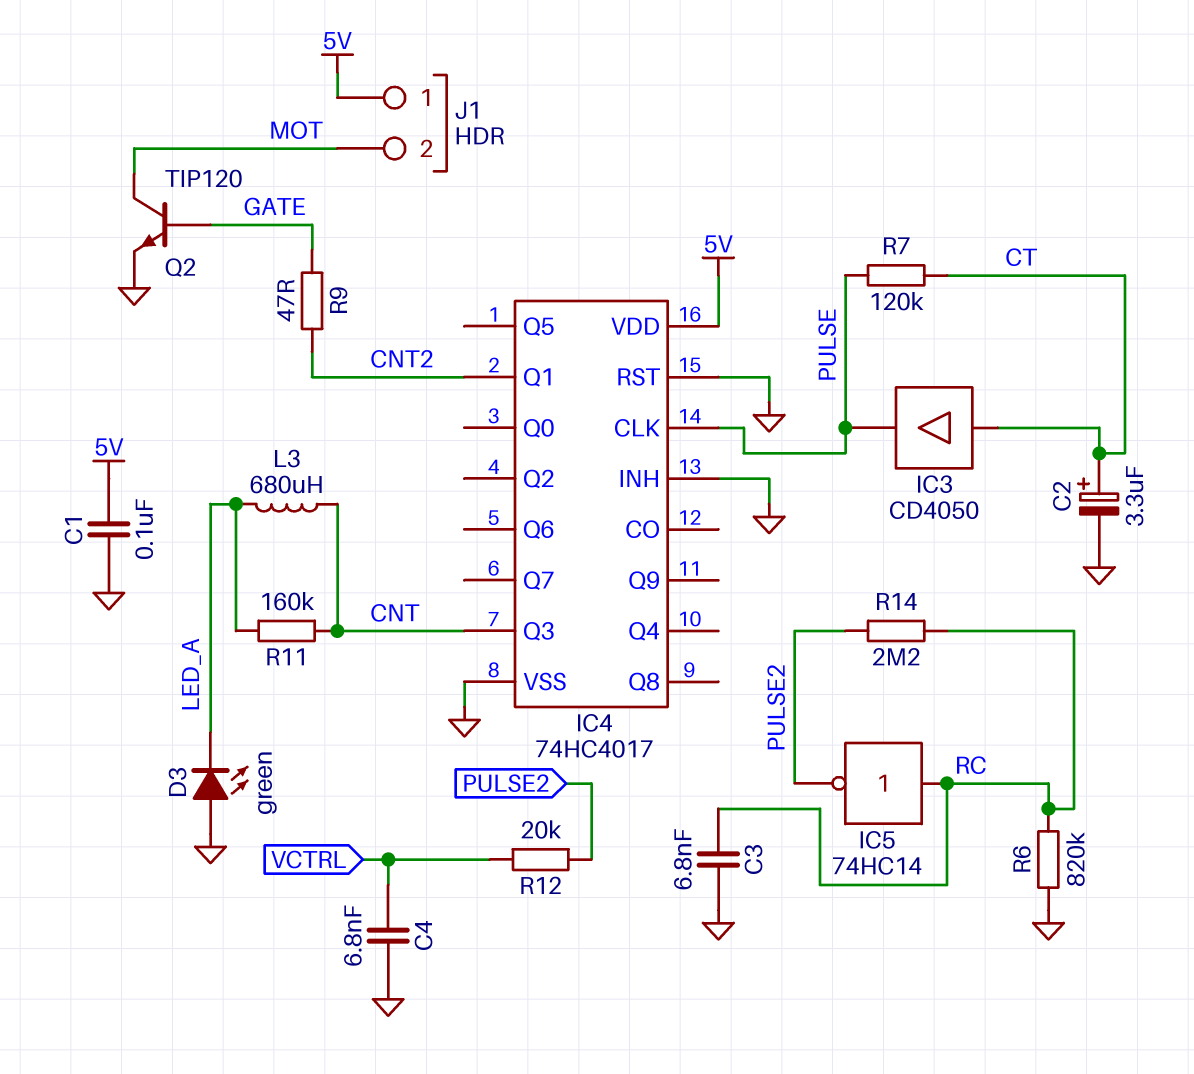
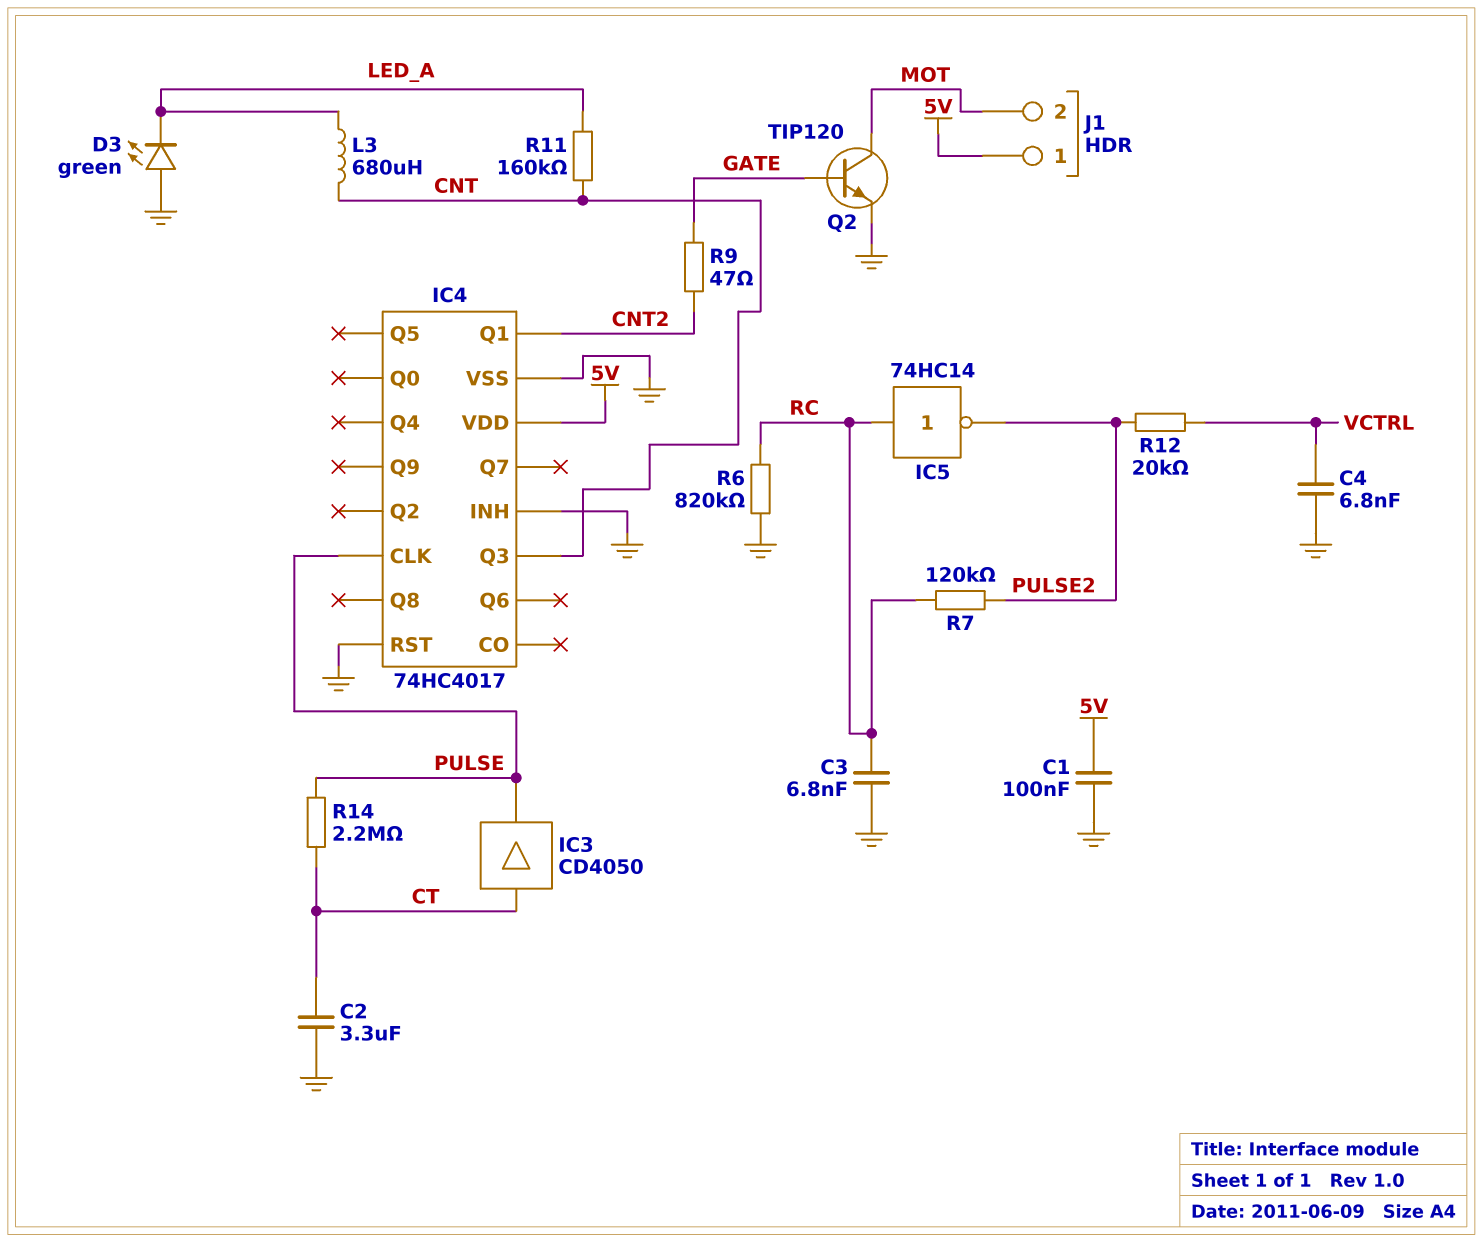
C2: 3.3uF (plus CT, minus GND) -> 3.3uF (CT, GND)
R7: 120k (CT, PULSE) -> 120k (PULSE2, RC)
R14: 2.2M (PULSE2, RC) -> 2.2M (CT, PULSE)

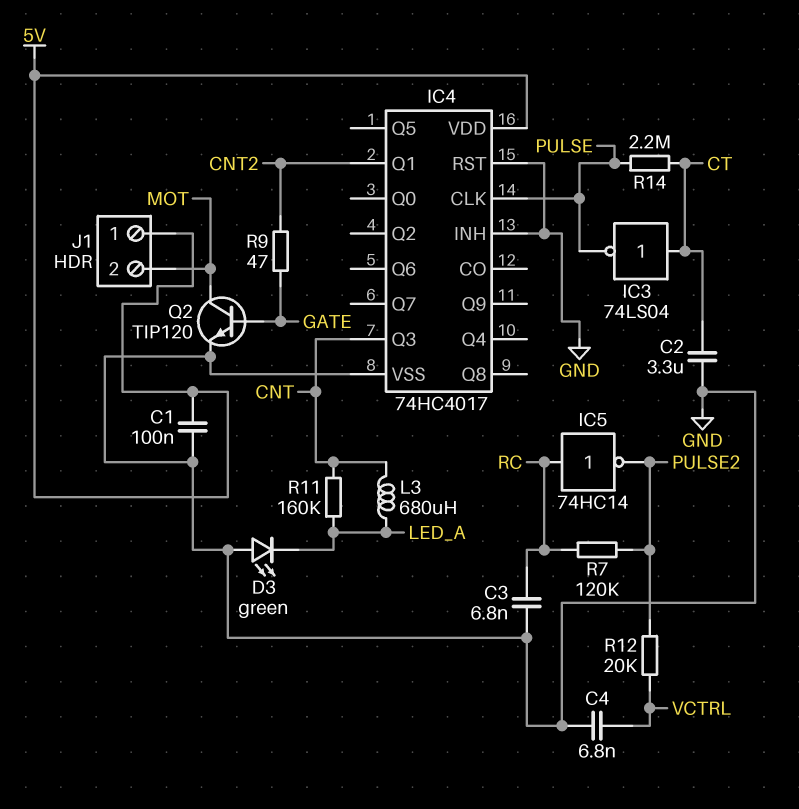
IC3: buffer CD4050 (in CT, out PULSE) -> NOT 74LS04 (in CT, out PULSE)
R6: 820k (GND, RC) -> none

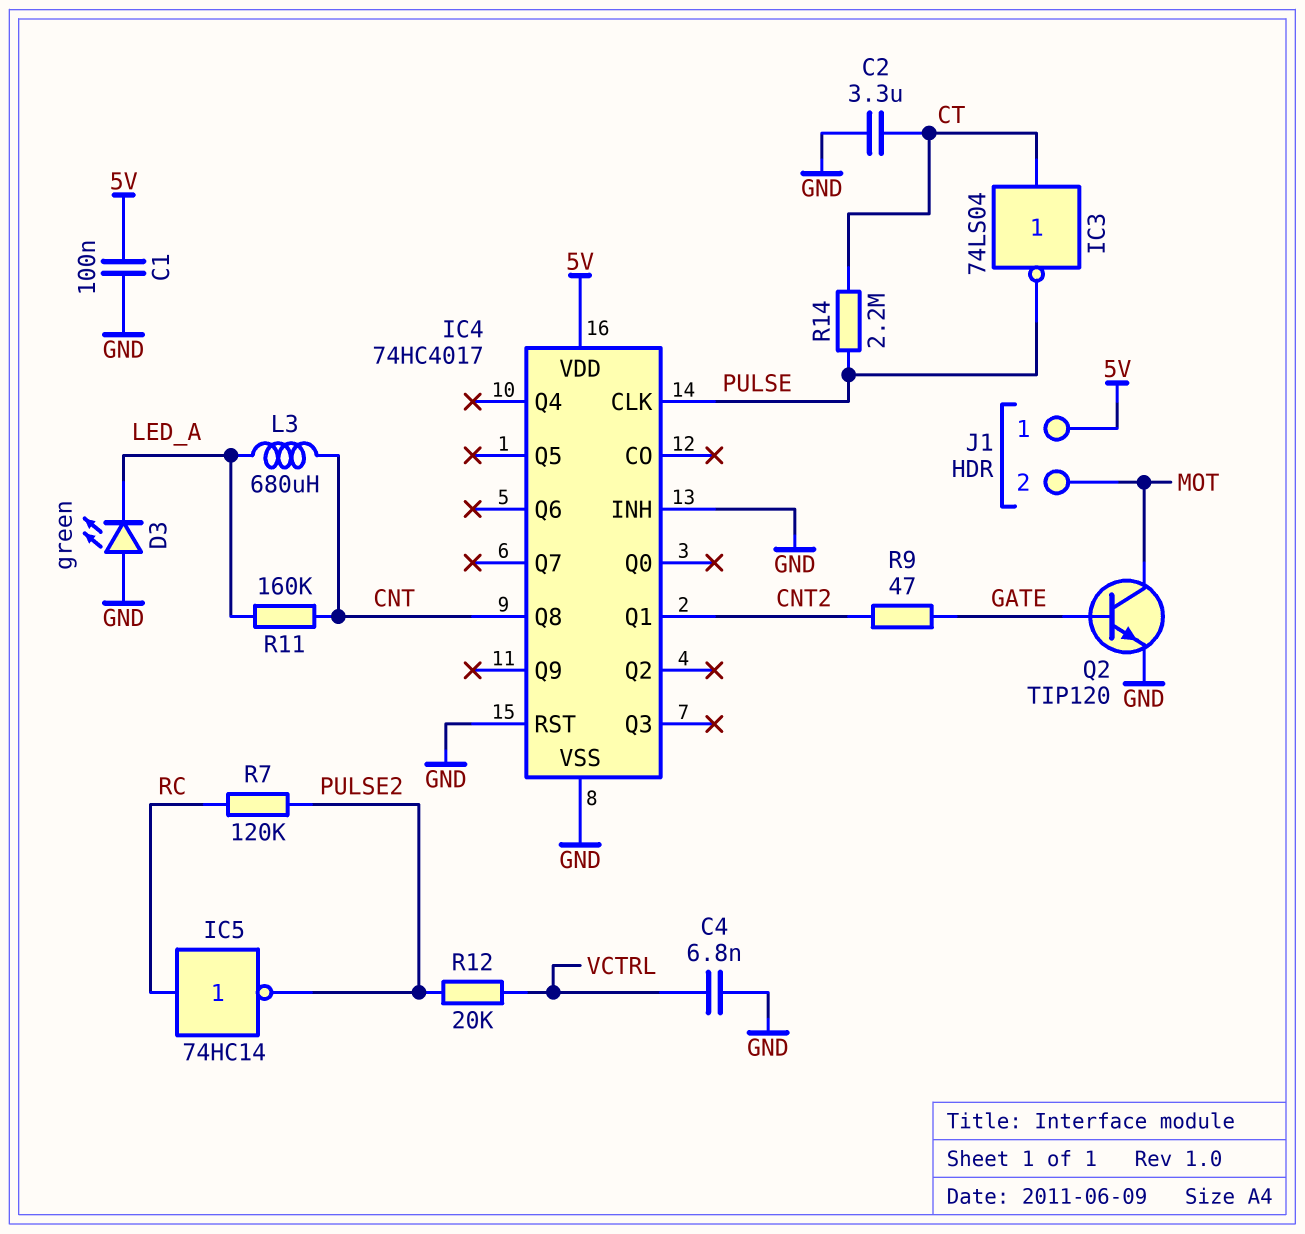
C3: 6.8nF (GND, RC) -> none
IC4 pin Q3: CNT -> none
IC4 pin Q8: none -> CNT

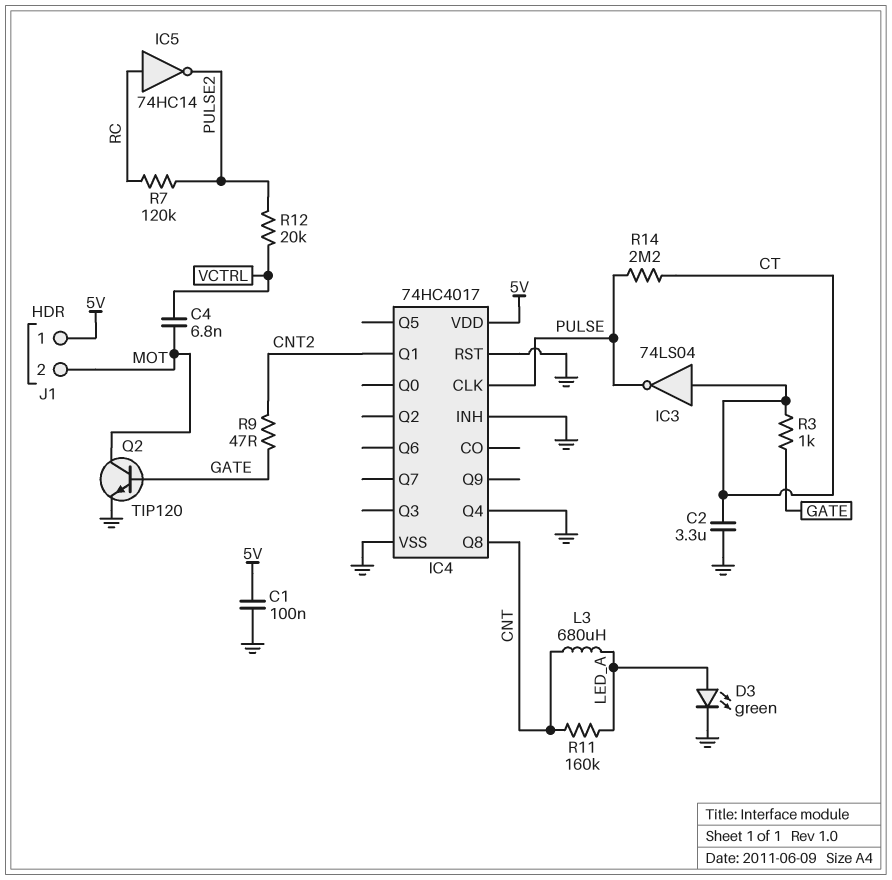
C4: 6.8nF (GND, VCTRL) -> 6.8nF (MOT, VCTRL)
D3: LED green (A GND, K LED_A) -> LED green (A LED_A, K GND)
IC4 pin Q4: none -> GND
R3: none -> 1k (CT, GATE)

